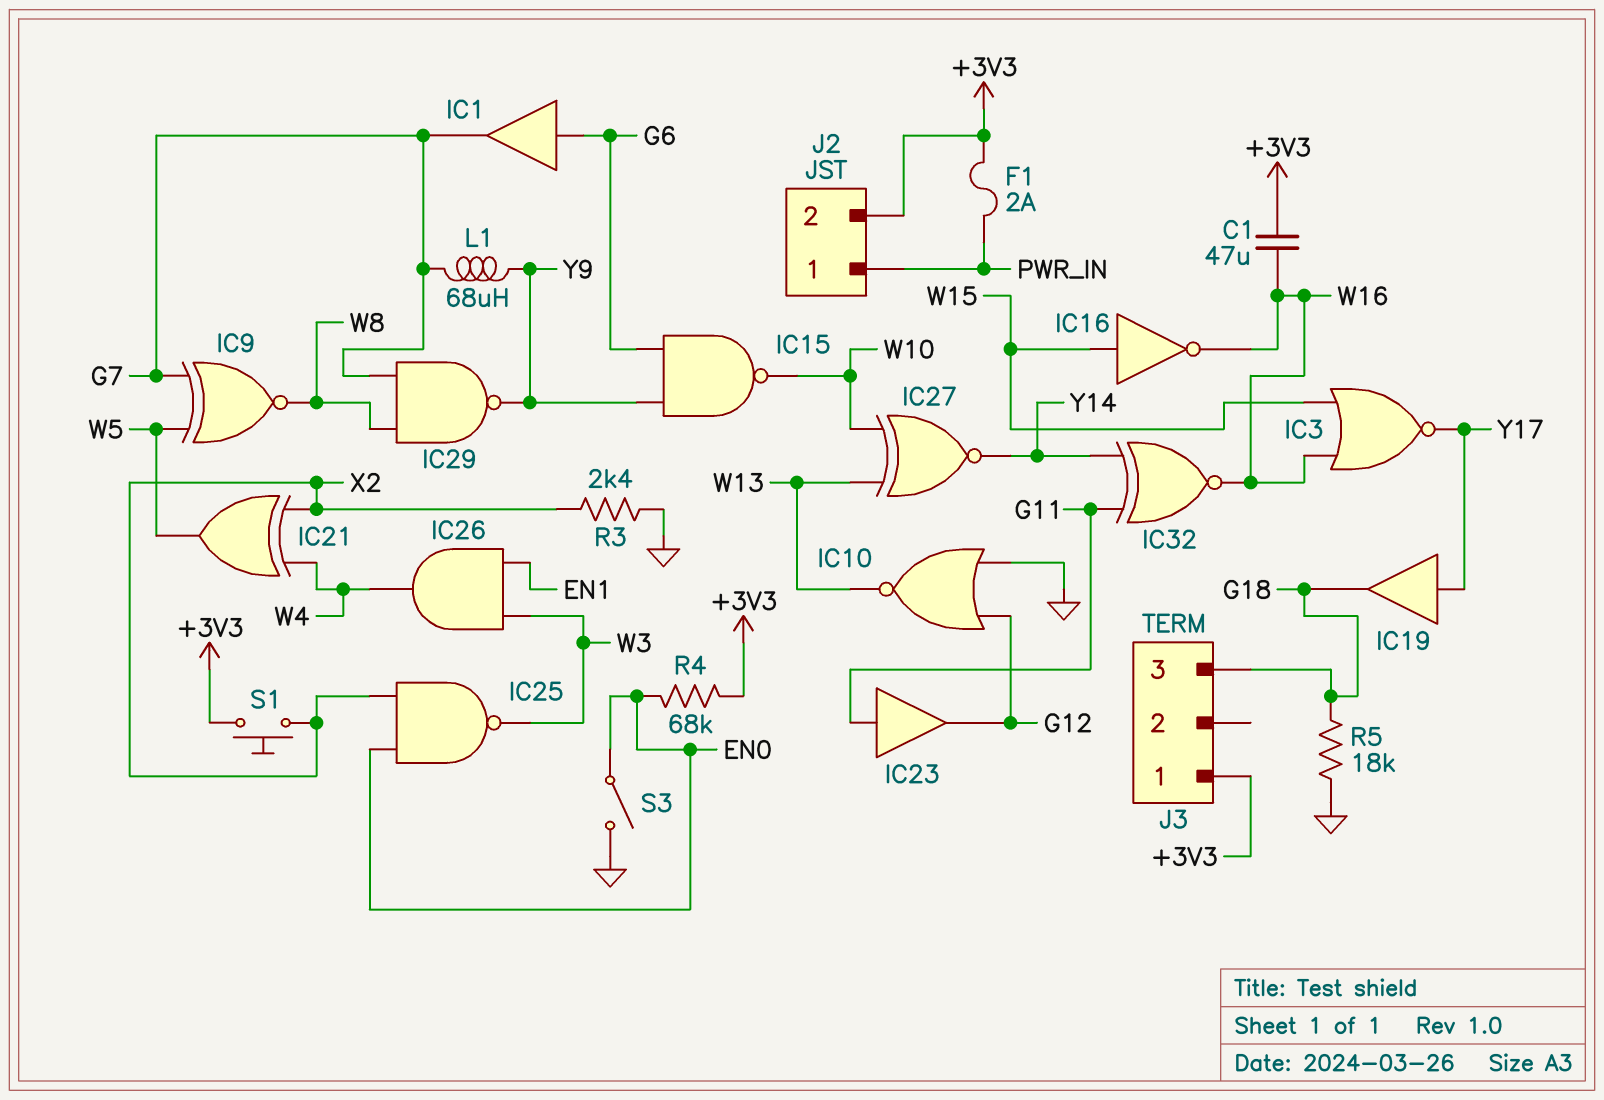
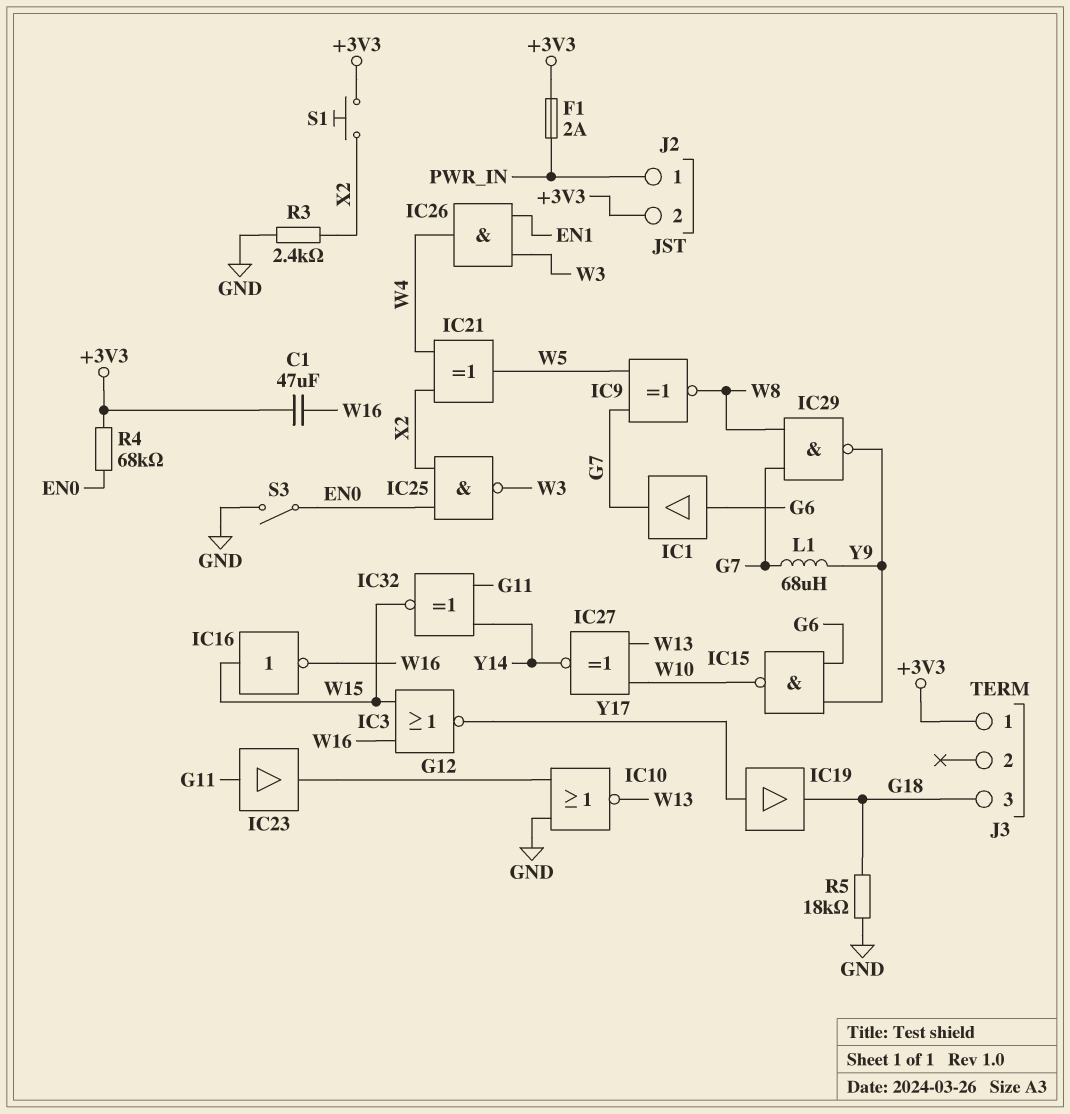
IC32: XNOR (in G11, in Y14, out W16) -> XNOR (in G11, in Y14, out W15)

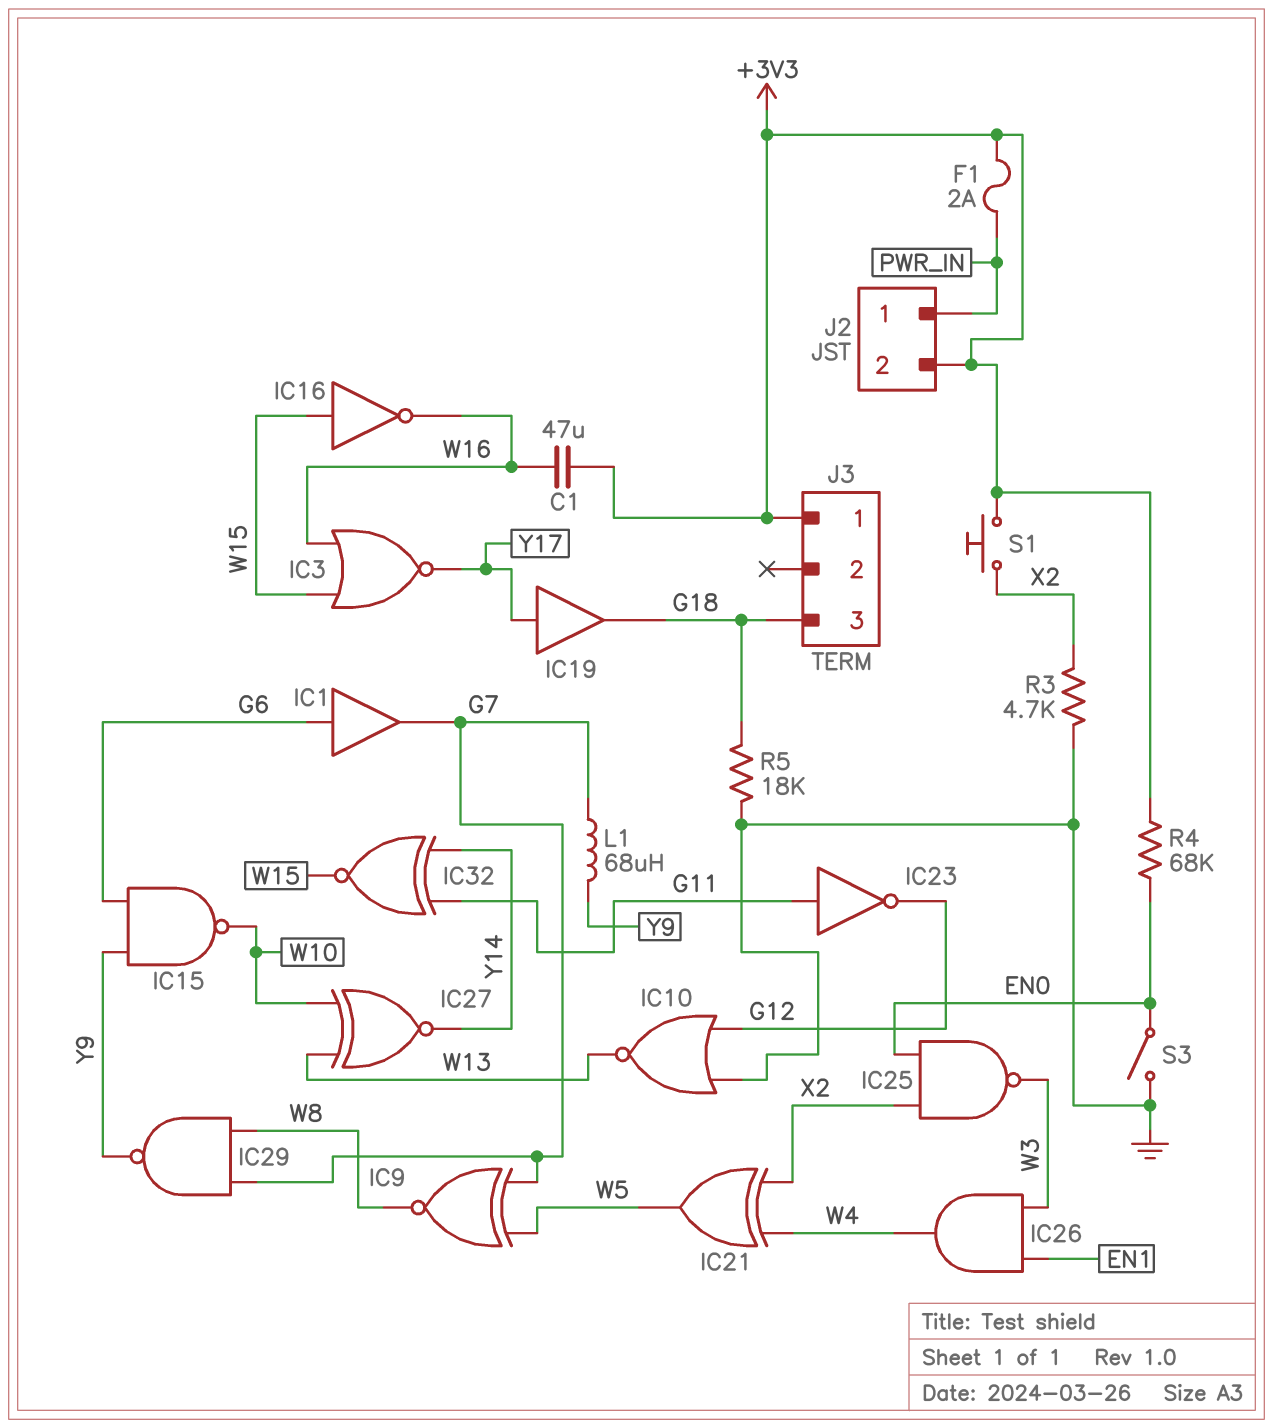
IC23: buffer (in G11, out G12) -> NOT (in G11, out G12)
R3: 2.4k (GND, X2) -> 4.7k (GND, X2)

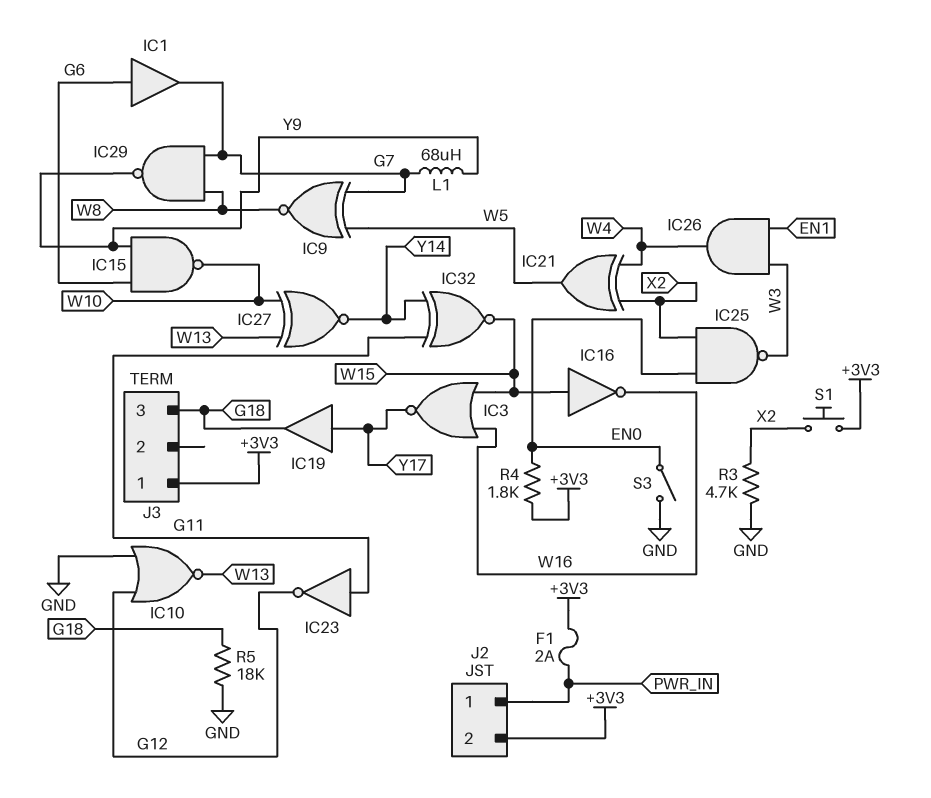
C1: 47uF (+3V3, W16) -> none
R4: 68k (+3V3, EN0) -> 1.8k (+3V3, EN0)

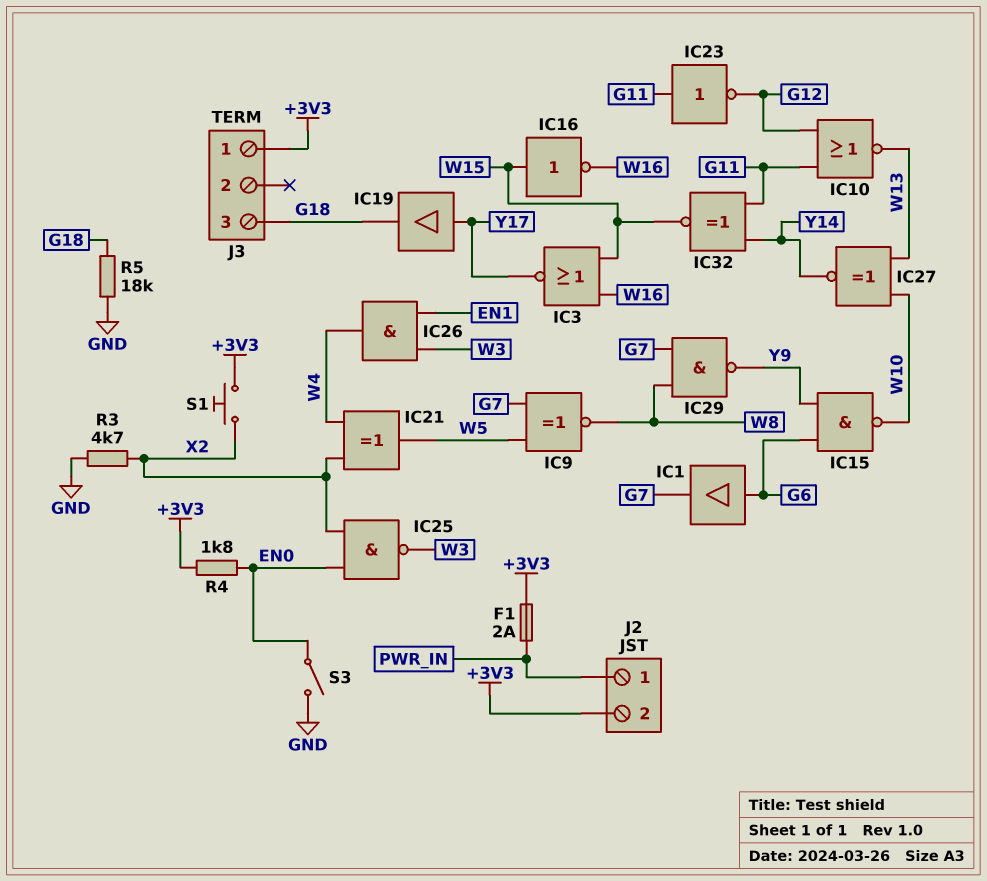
IC10: NOR (in G12, in GND, out W13) -> NOR (in G11, in G12, out W13)
L1: 68uH (G7, Y9) -> none

